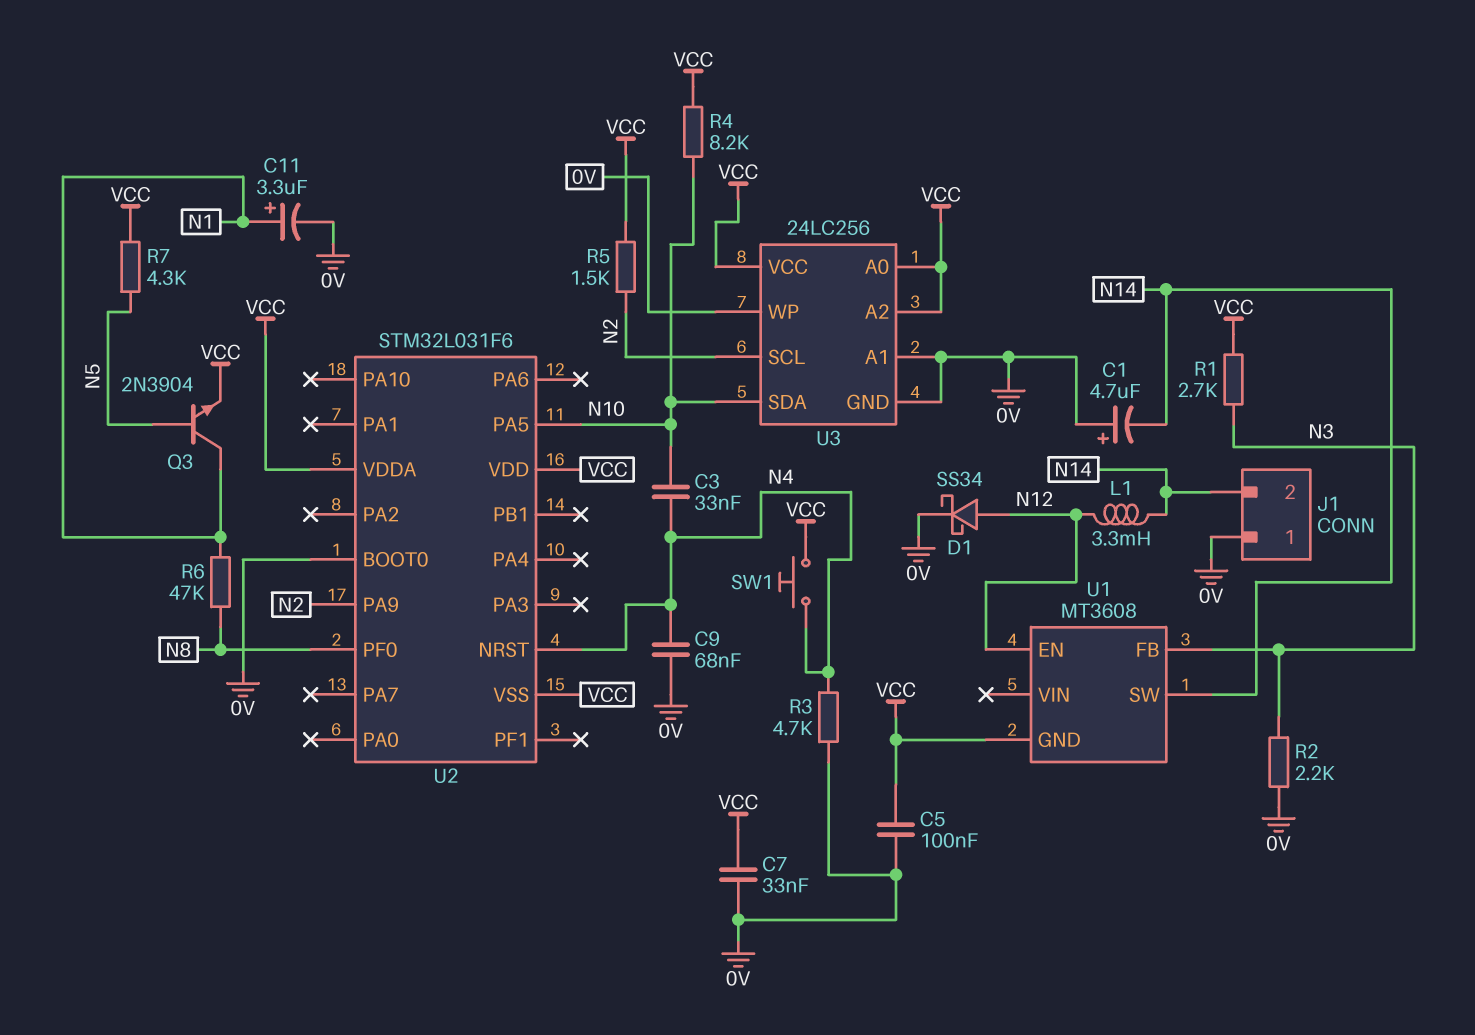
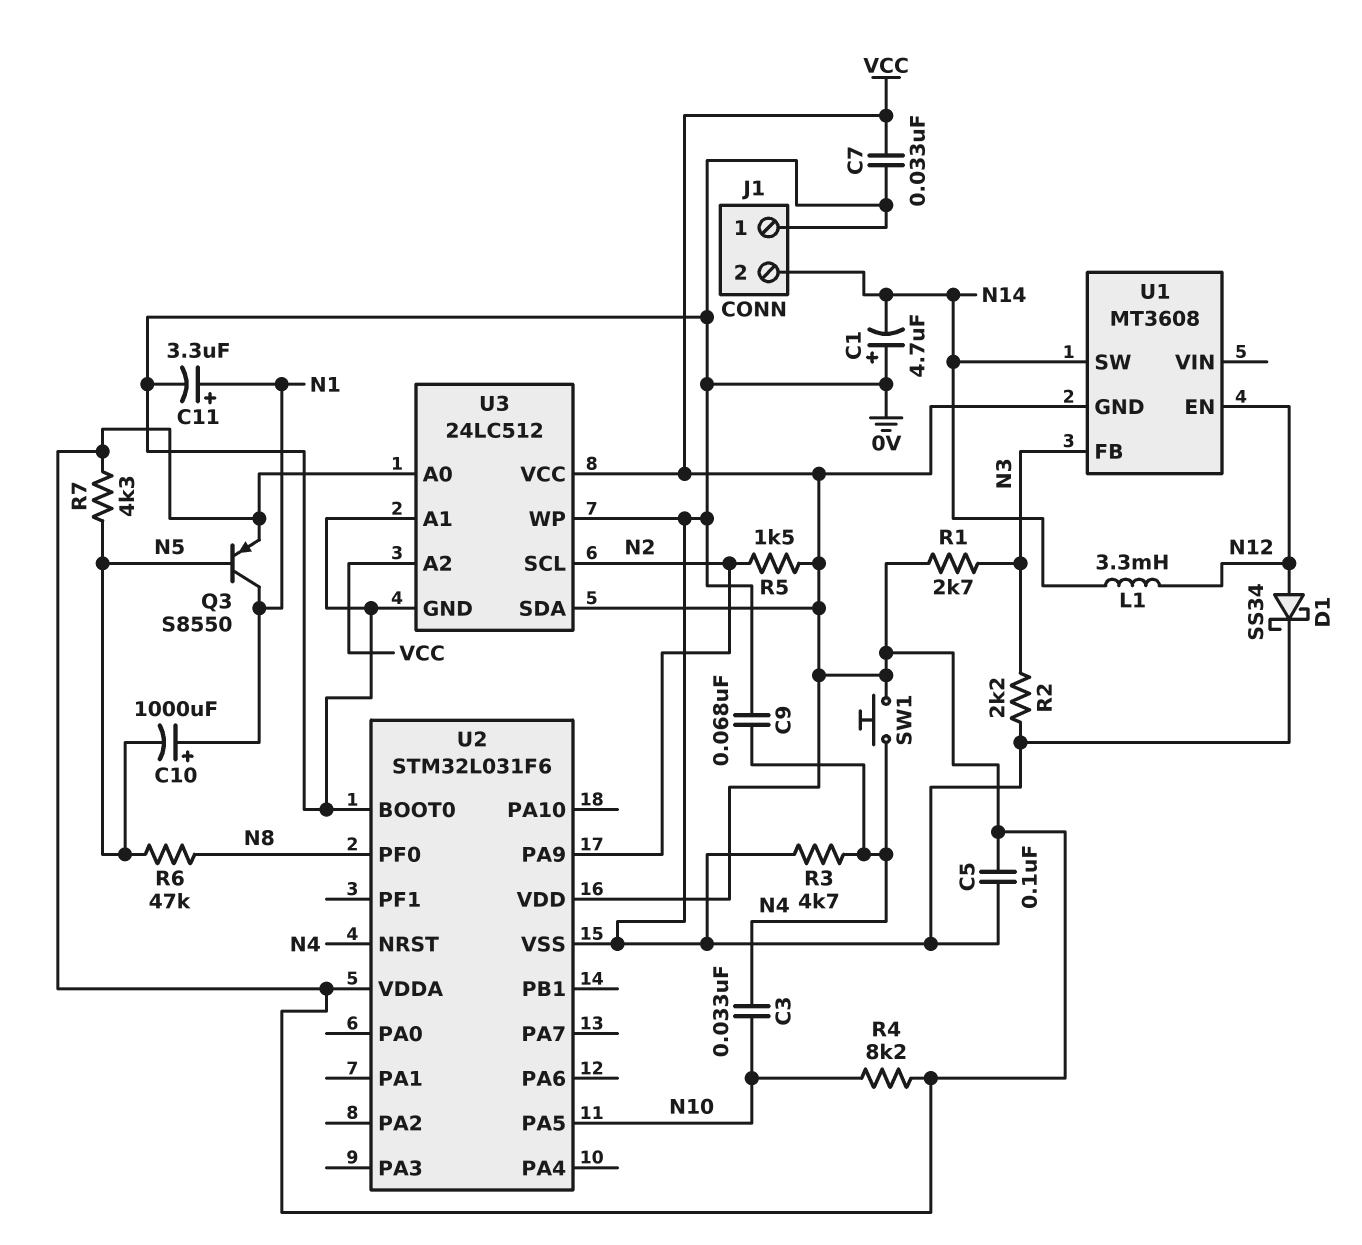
C10: none -> 1000uF (plus N1, minus N5)
Q3: NPN 2N3904 (B N5, C N1, E VCC) -> PNP S8550 (B N5, C N1, E VCC)
R6: 47k (N1, N8) -> 47k (N5, N8)
U2 pin VSS: VCC -> 0V
U3: 24LC256 -> 24LC512
U3 pin SDA: N10 -> VCC

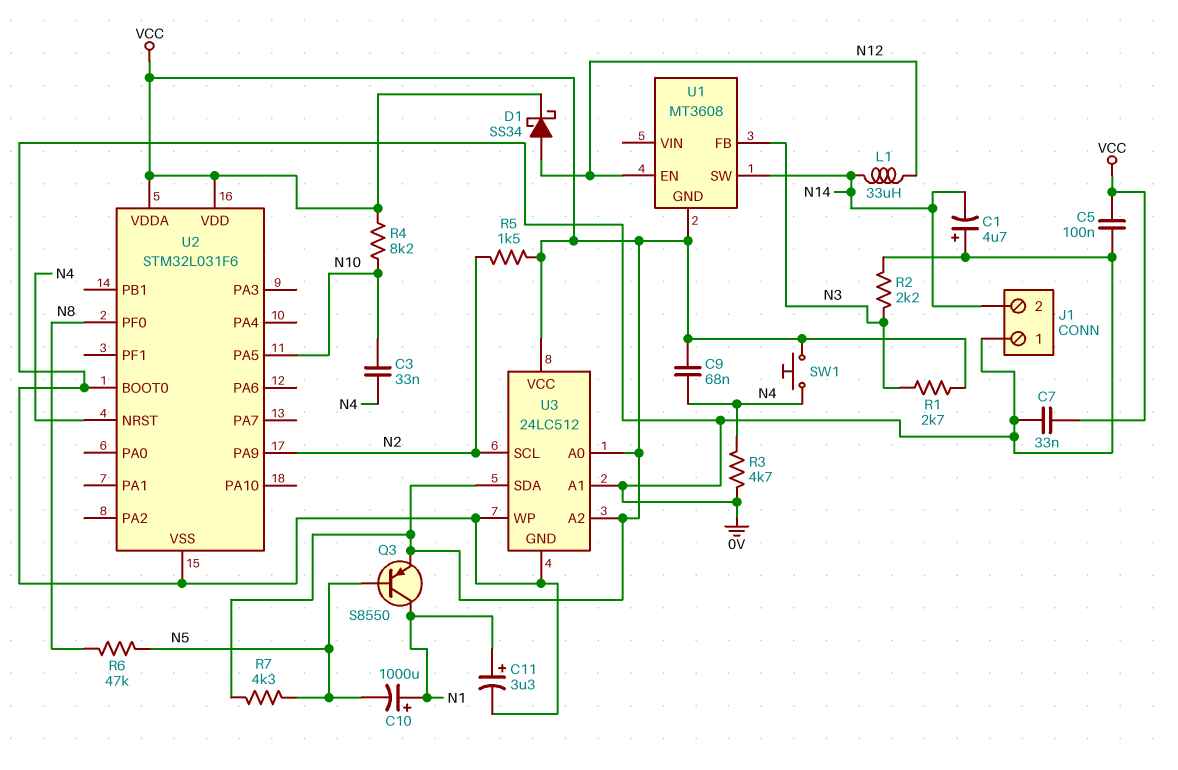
C9: 68nF (0V, N4) -> 68nF (N4, VCC)
D1: schottky SS34 (A N12, K 0V) -> schottky SS34 (A N12, K VCC)
L1: 3.3mH (N12, N14) -> 33uH (N12, N14)

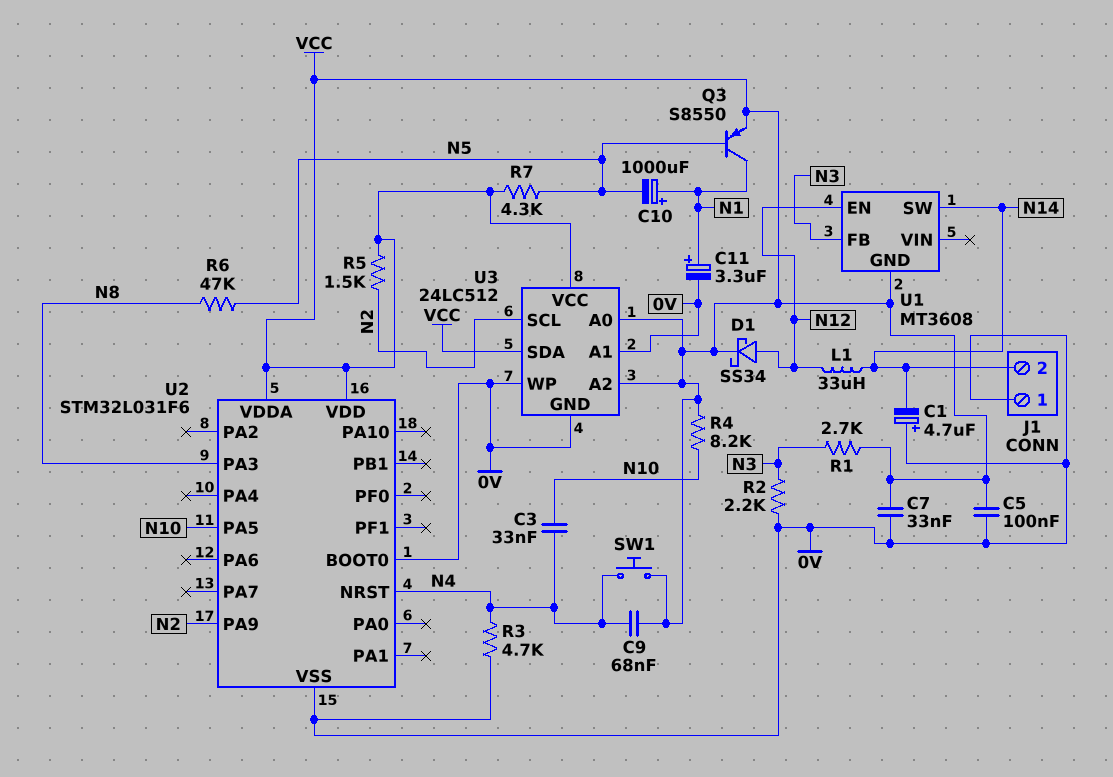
U2 pin PA3: none -> N8
U2 pin PF0: N8 -> none

